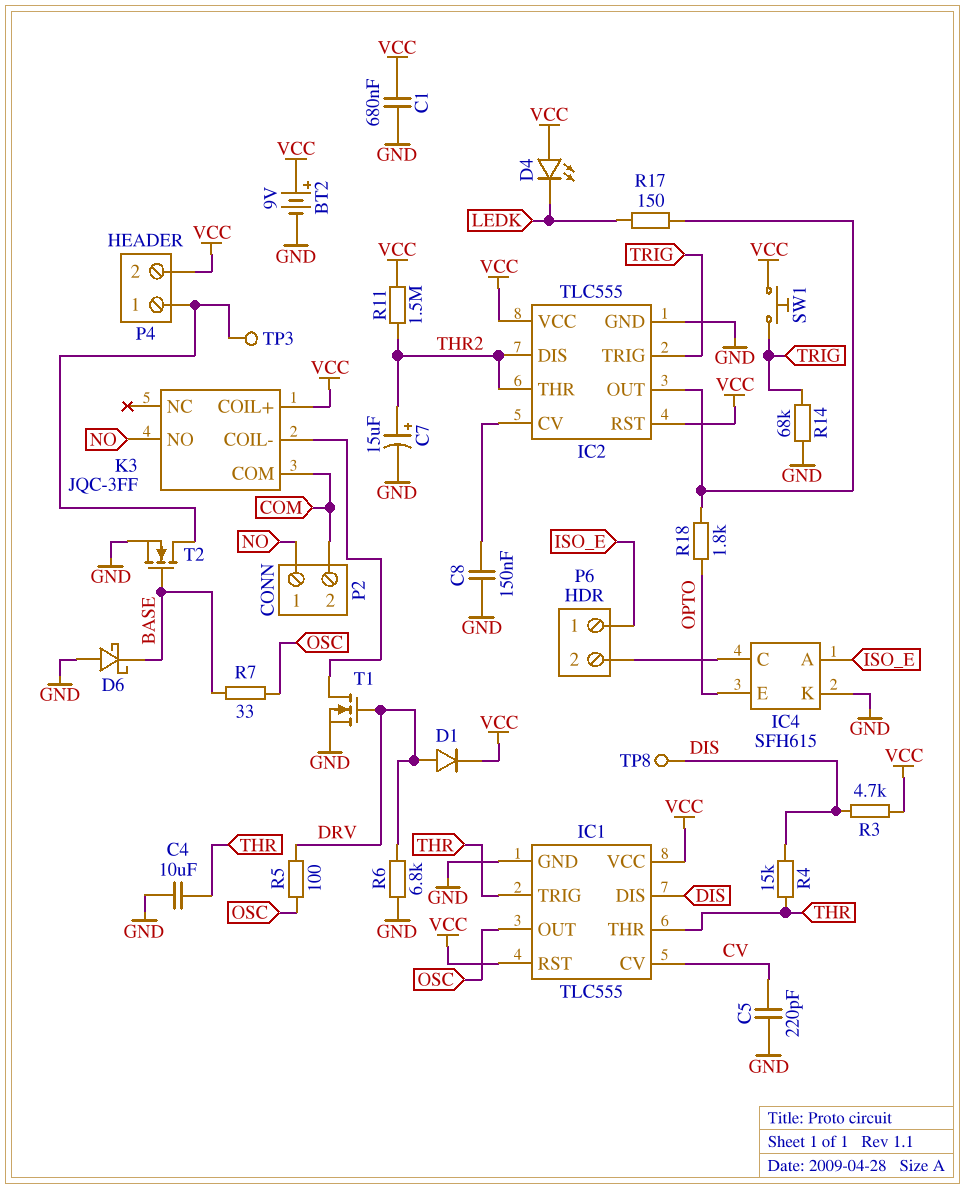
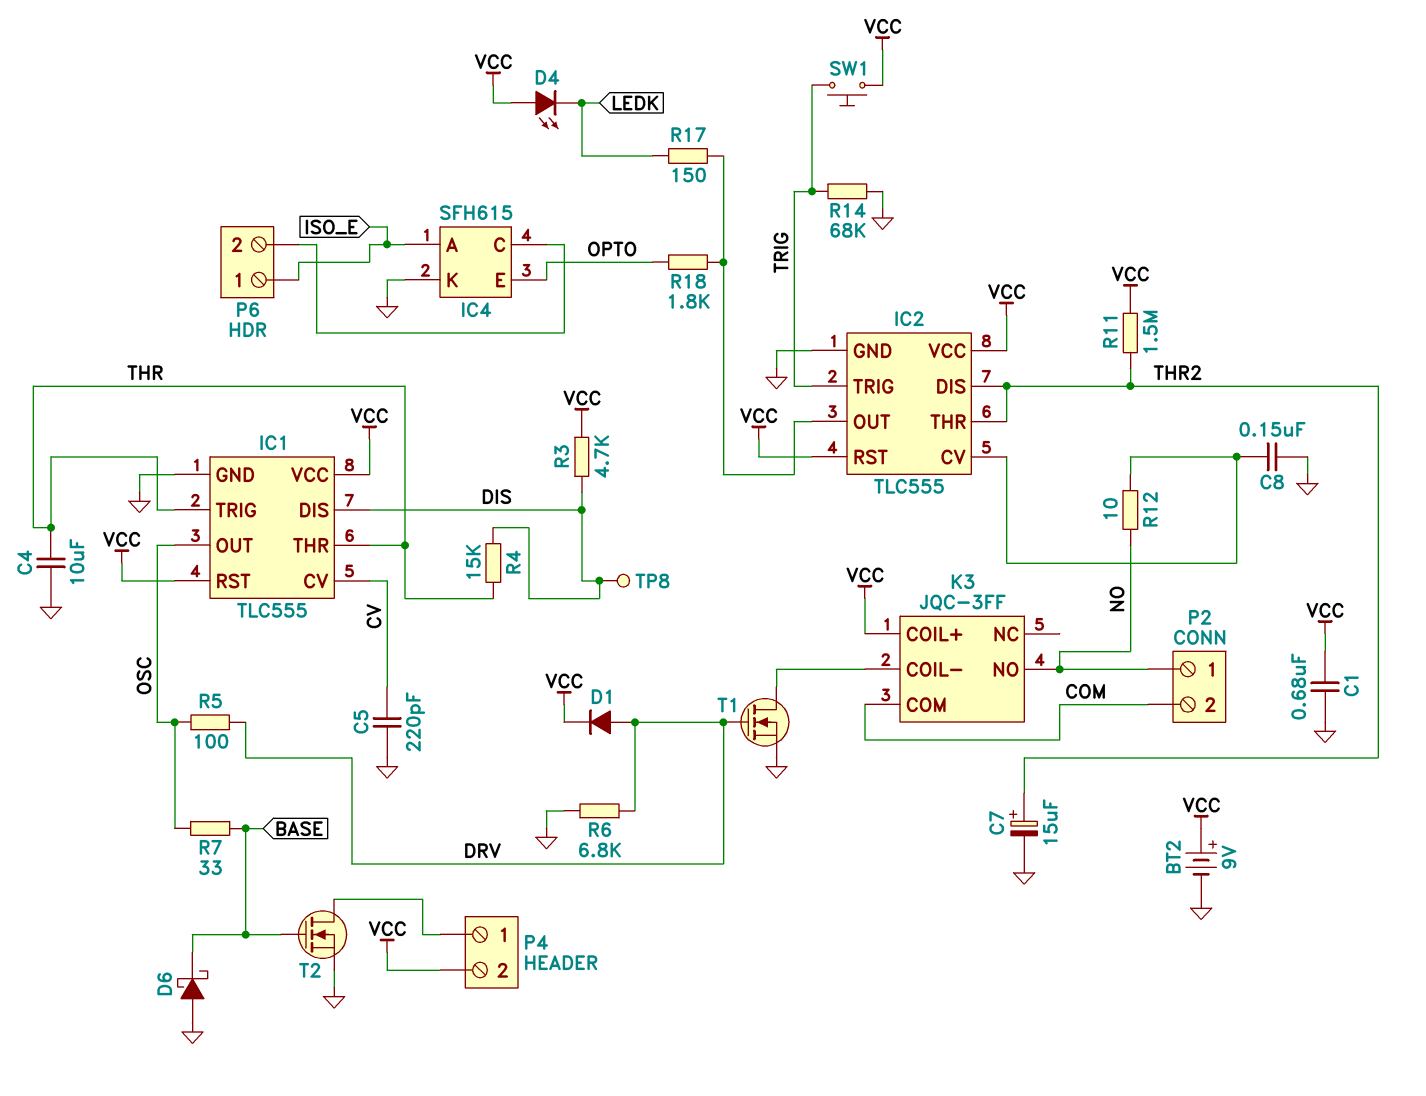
R12: none -> 10 (IC2/CV, NO)
TP3: test point (P4/1) -> none

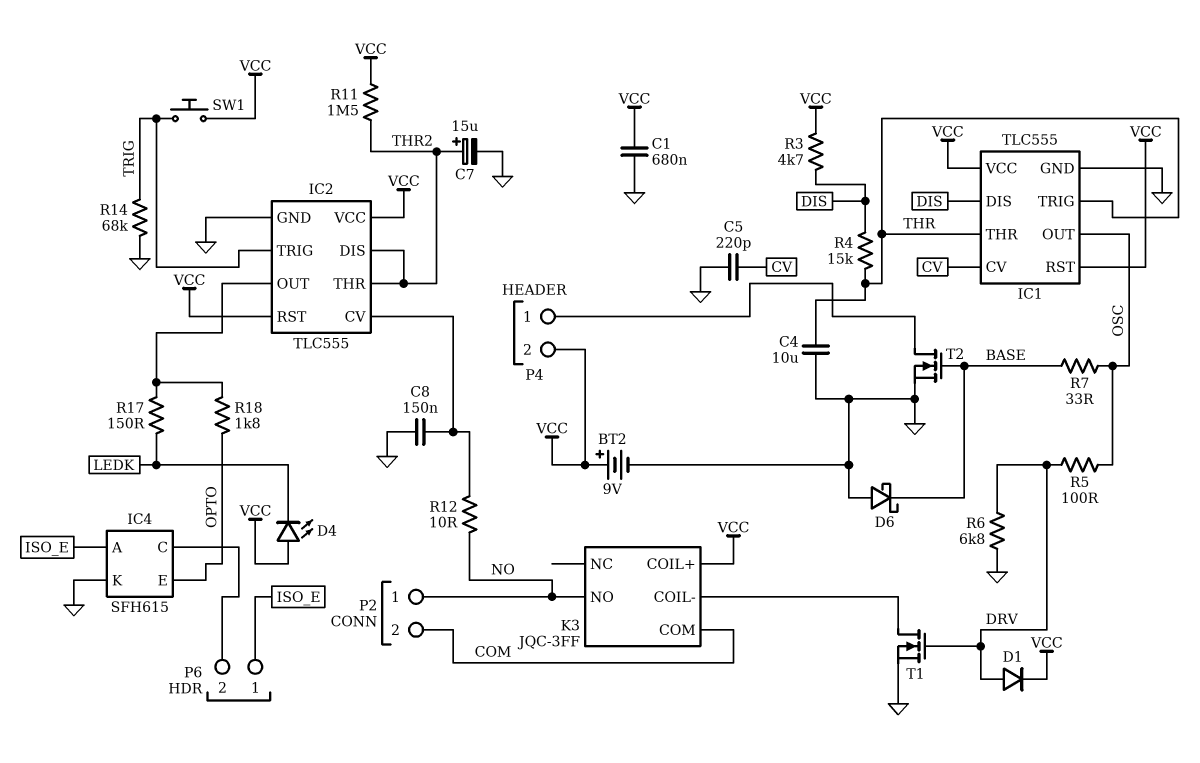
TP8: test point (DIS) -> none

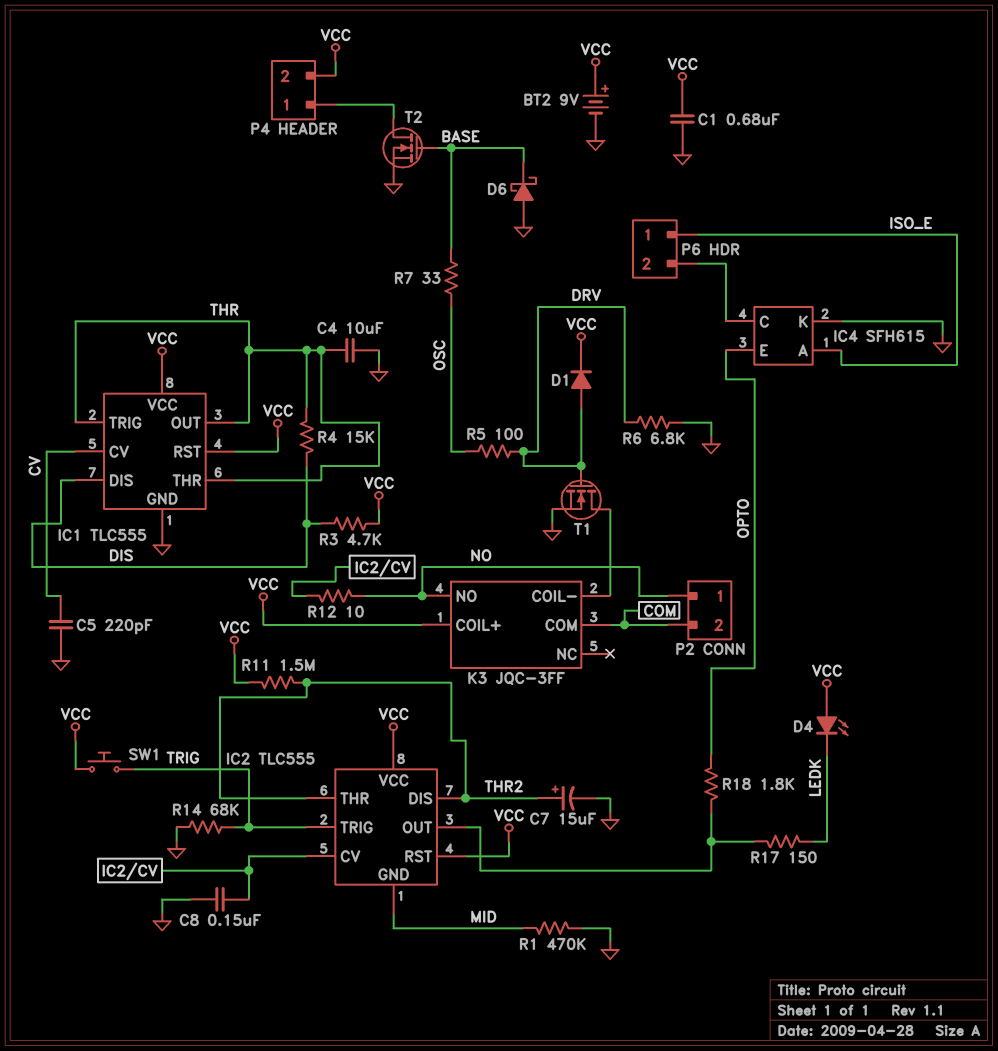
IC1 pin OUT: OSC -> THR
IC2 pin GND: GND -> MID
R1: none -> 470k (GND, MID)

